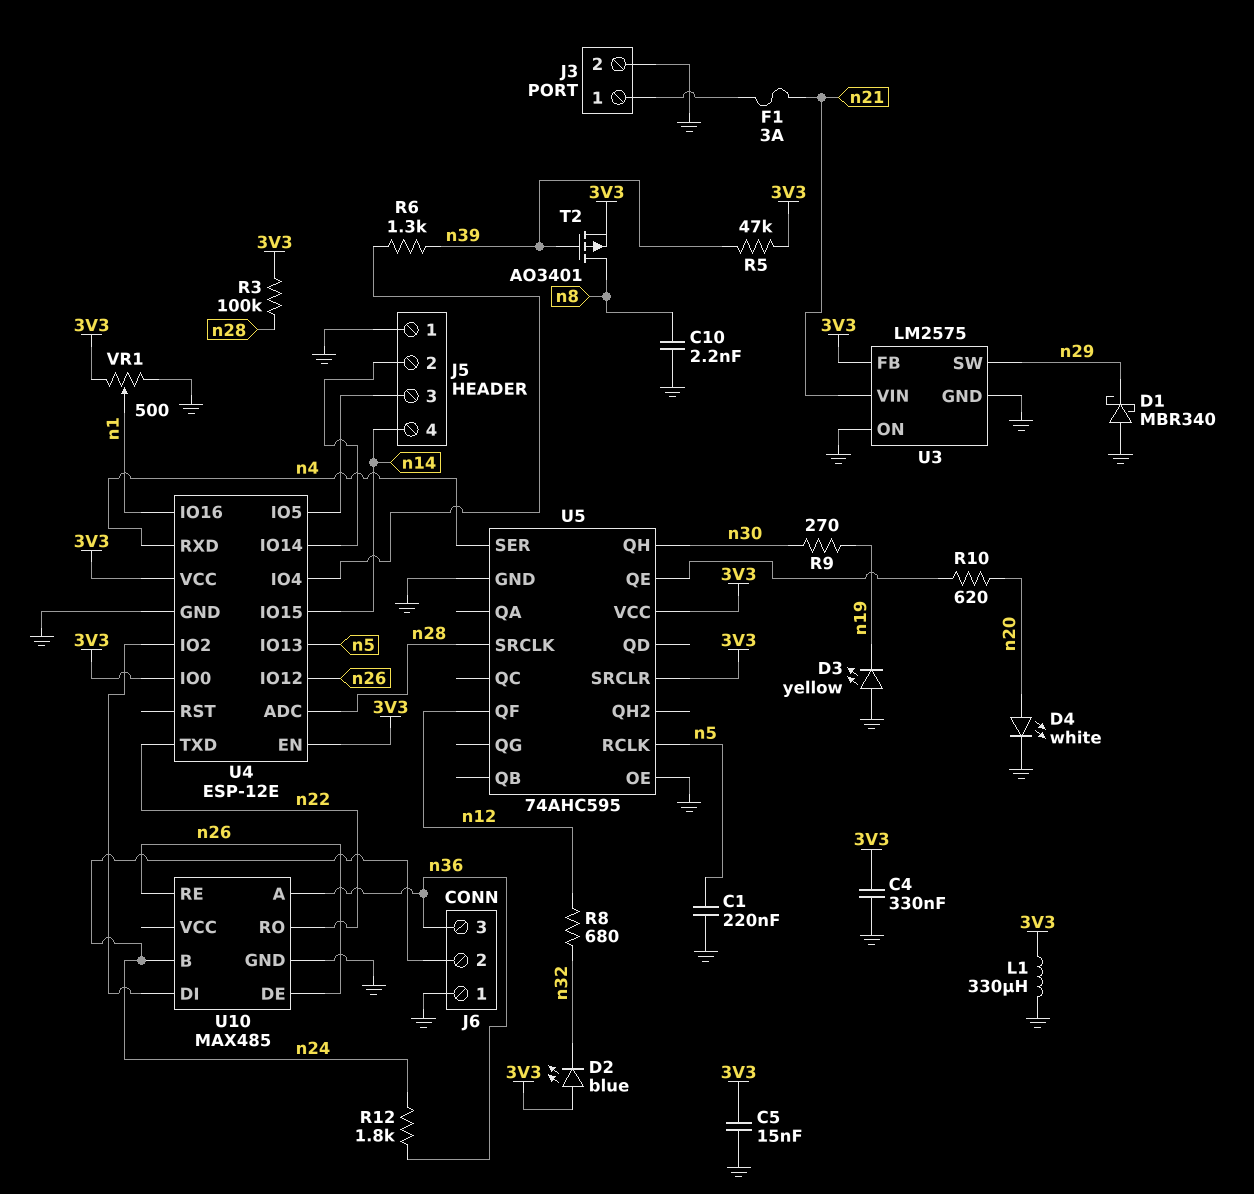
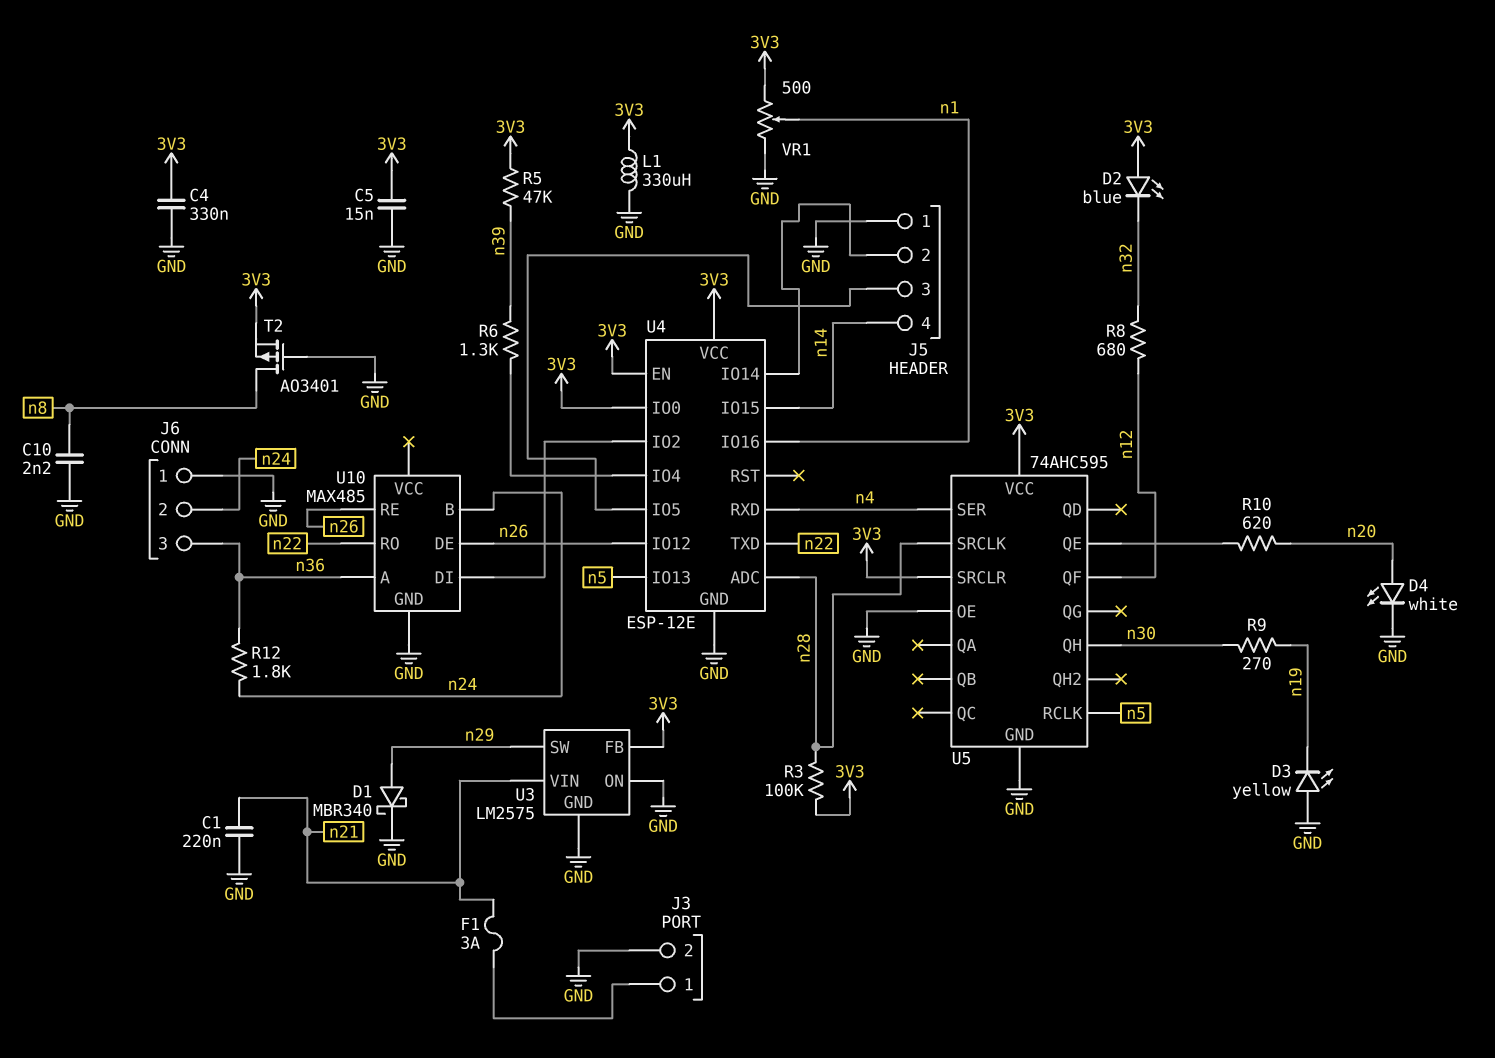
C1: 220nF (GND, n5) -> 220nF (GND, n21)
D1: schottky MBR340 (A GND, K n29) -> schottky MBR340 (A n29, K GND)
T2: PMOS AO3401 (G n39, D n8, S 3V3) -> PMOS AO3401 (G GND, D n8, S 3V3)

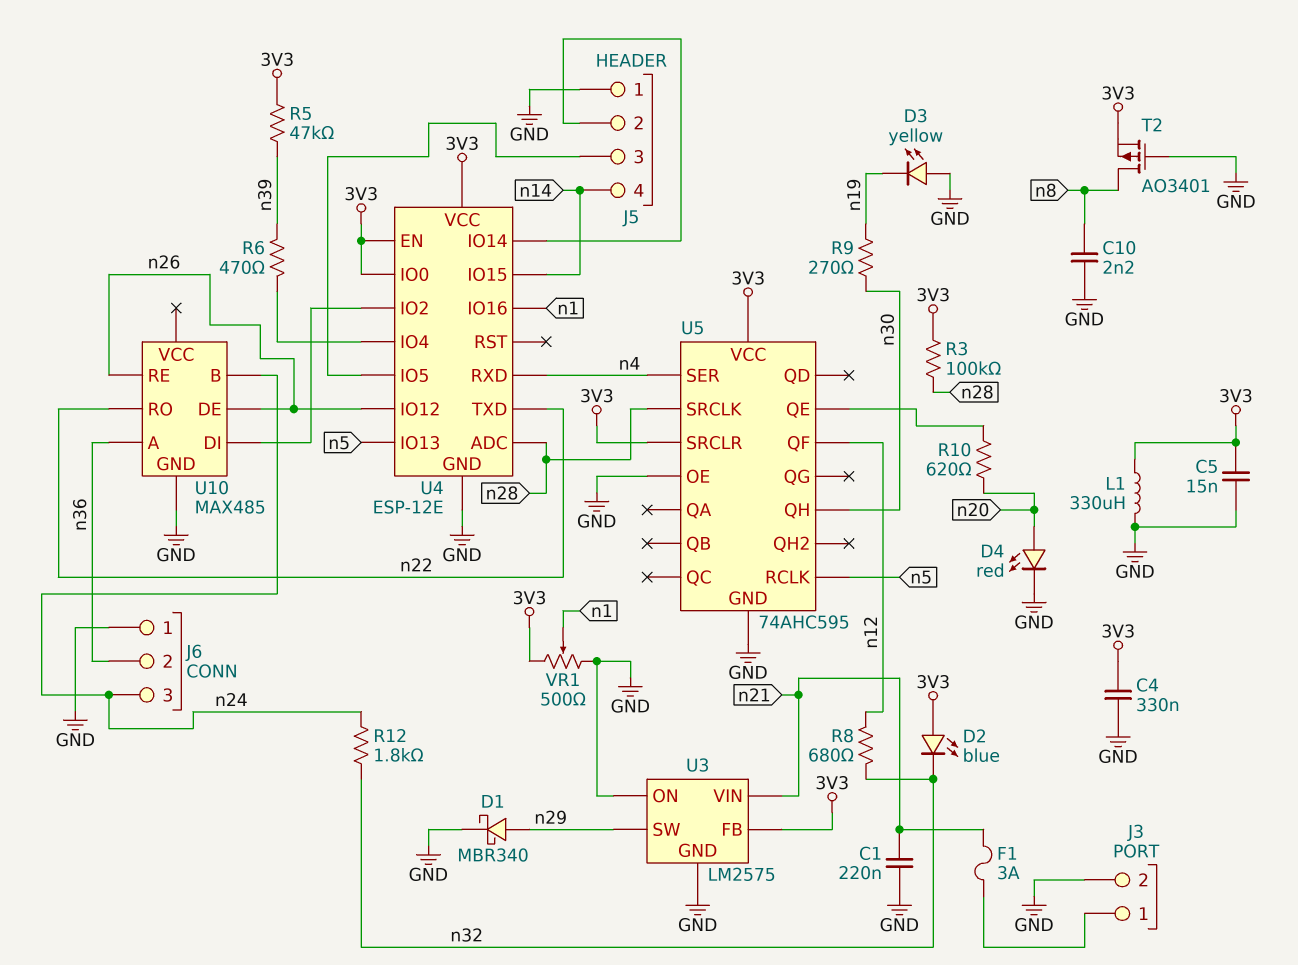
D4: LED white (A n20, K GND) -> LED red (A n20, K GND)
J6 pin 2: n24 -> n36
J6 pin 3: n36 -> n24
R6: 1.3k (U4/IO4, n39) -> 470 (U4/IO4, n39)
R12: 1.8k (n24, n36) -> 1.8k (n24, n32)

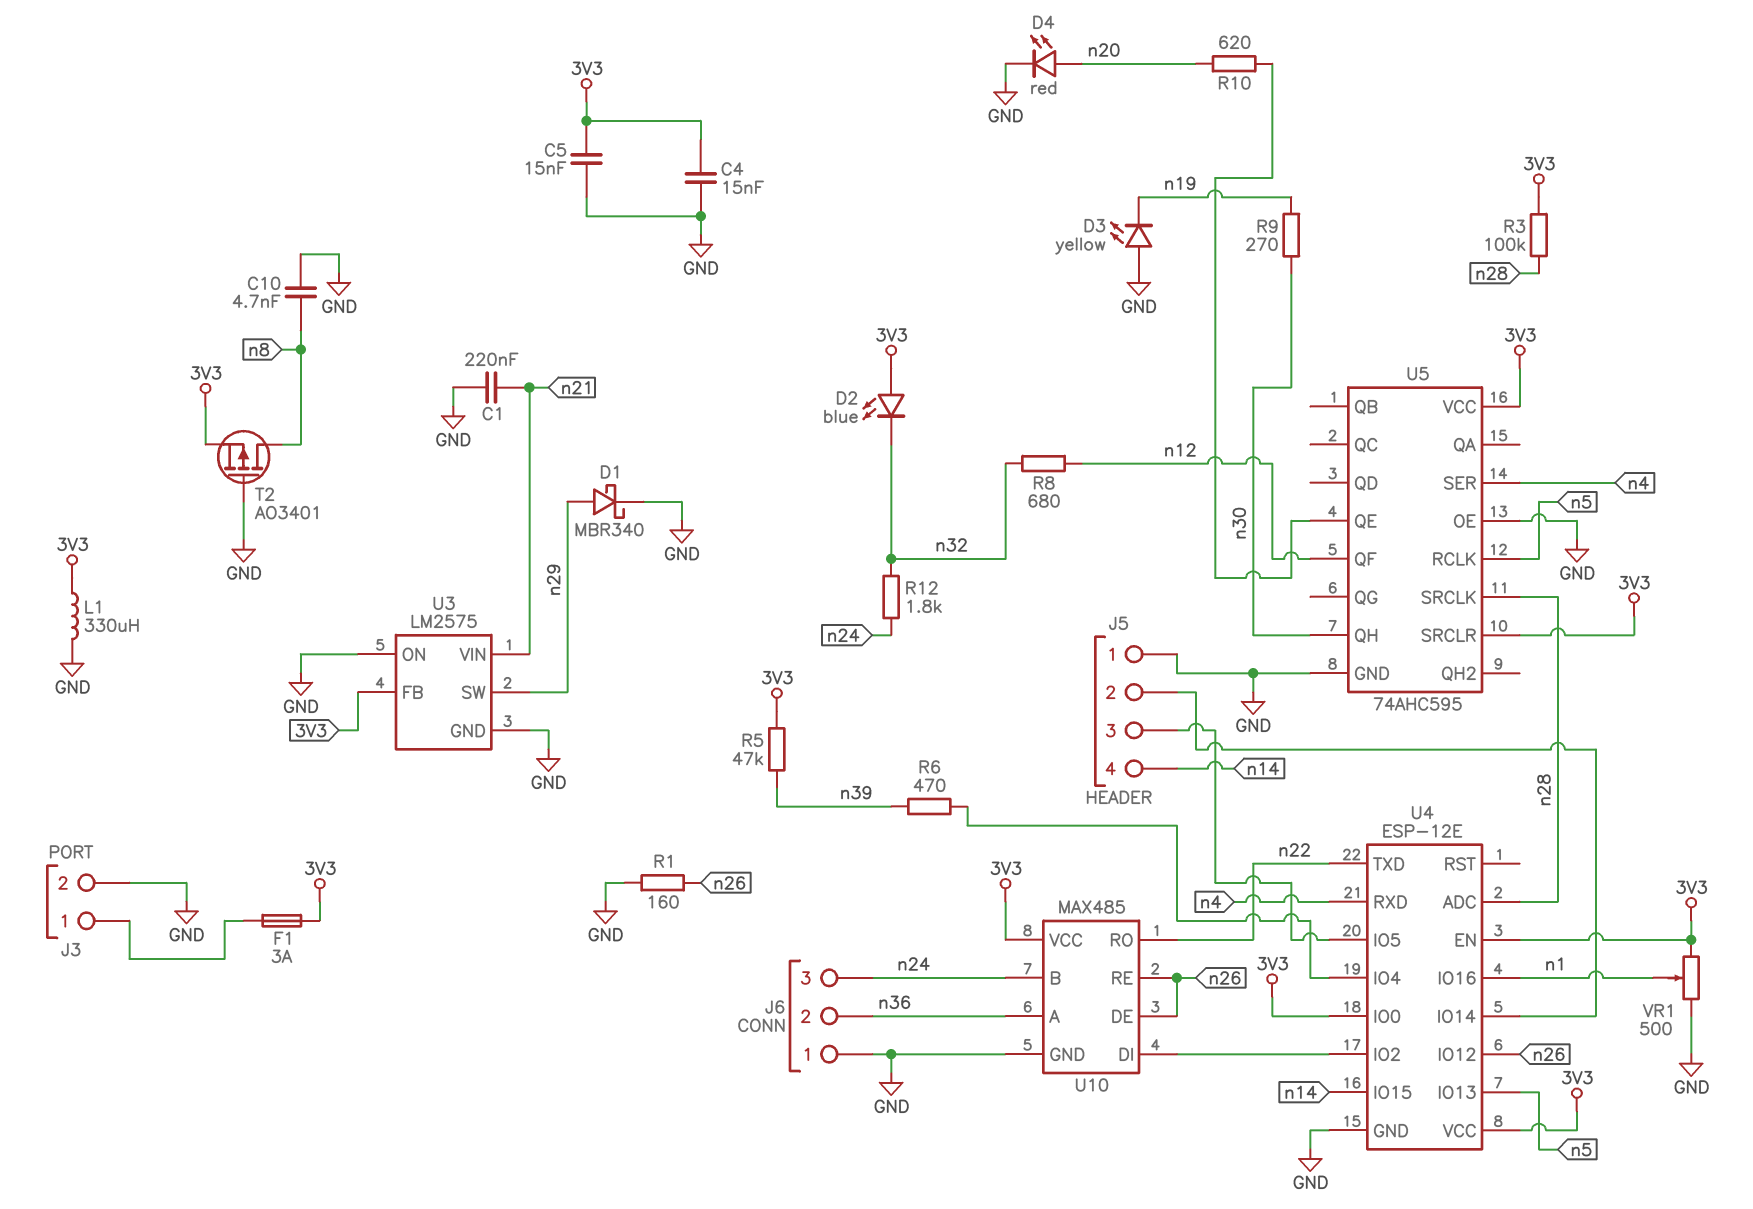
C4: 330nF (3V3, GND) -> 15nF (3V3, GND)
C10: 2.2nF (GND, n8) -> 4.7nF (GND, n8)
F1: 3A (J3/1, n21) -> 3A (3V3, J3/1)
R1: none -> 160 (GND, n26)
U10 pin VCC: none -> 3V3

